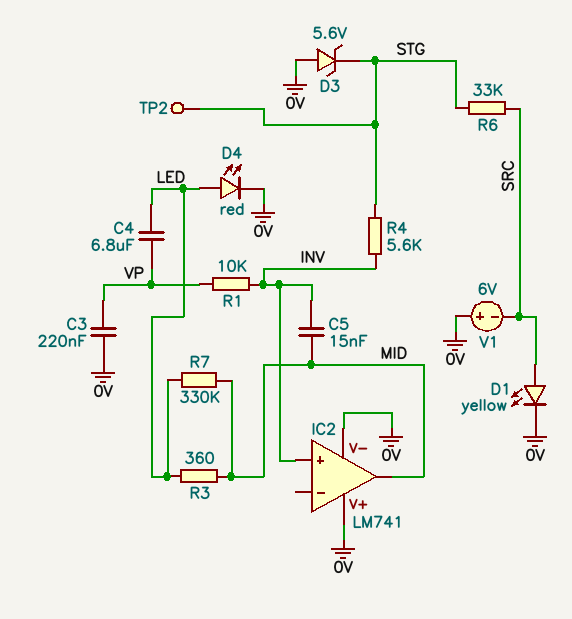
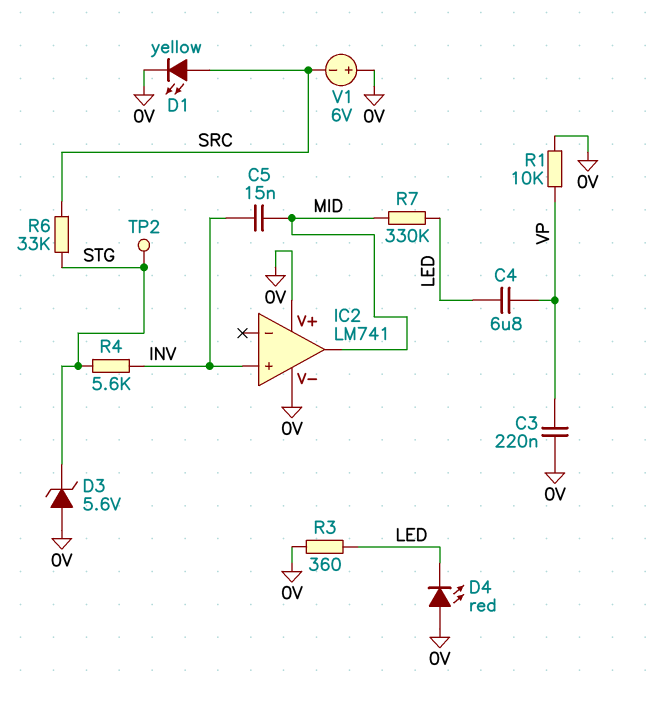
D4: LED red (A LED, K 0V) -> LED red (A 0V, K LED)
R1: 10k (INV, VP) -> 10k (0V, VP)
R3: 360 (LED, MID) -> 360 (0V, LED)

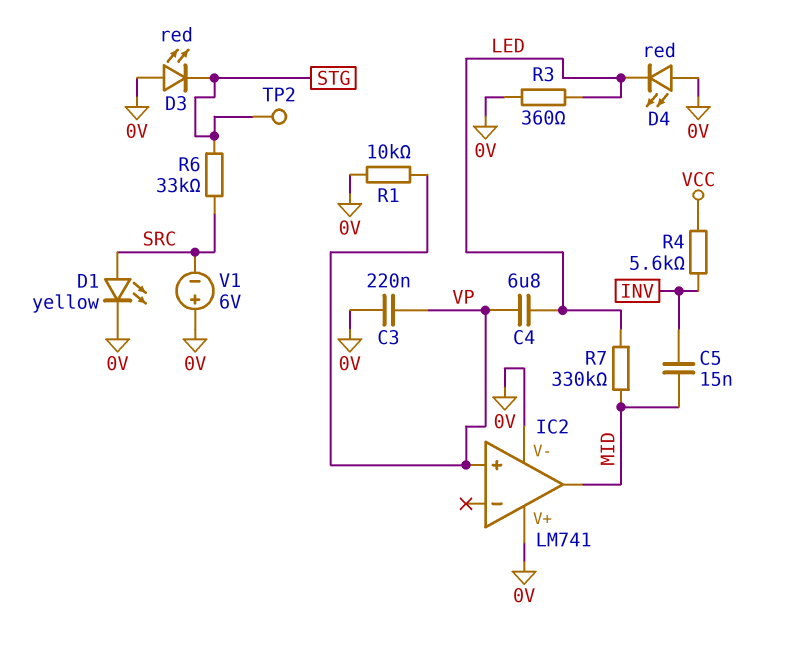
D3: zener 5.6V (A 0V, K STG) -> LED red (A 0V, K STG)
IC2 pin in+: INV -> VP
R4: 5.6k (INV, STG) -> 5.6k (INV, VCC)

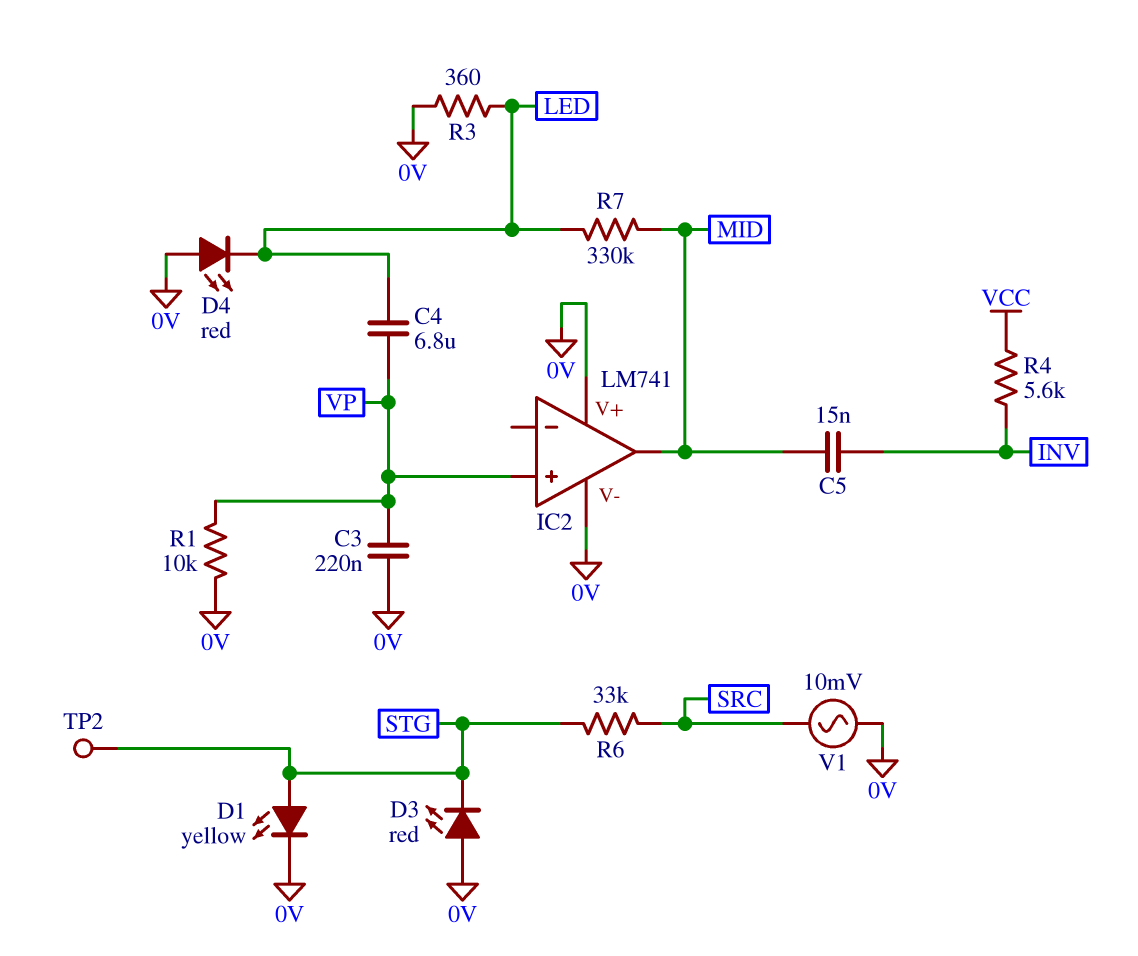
D1: LED yellow (A SRC, K 0V) -> LED yellow (A STG, K 0V)
V1: 6V (plus 0V, minus SRC) -> AC 10mV (0V, SRC)

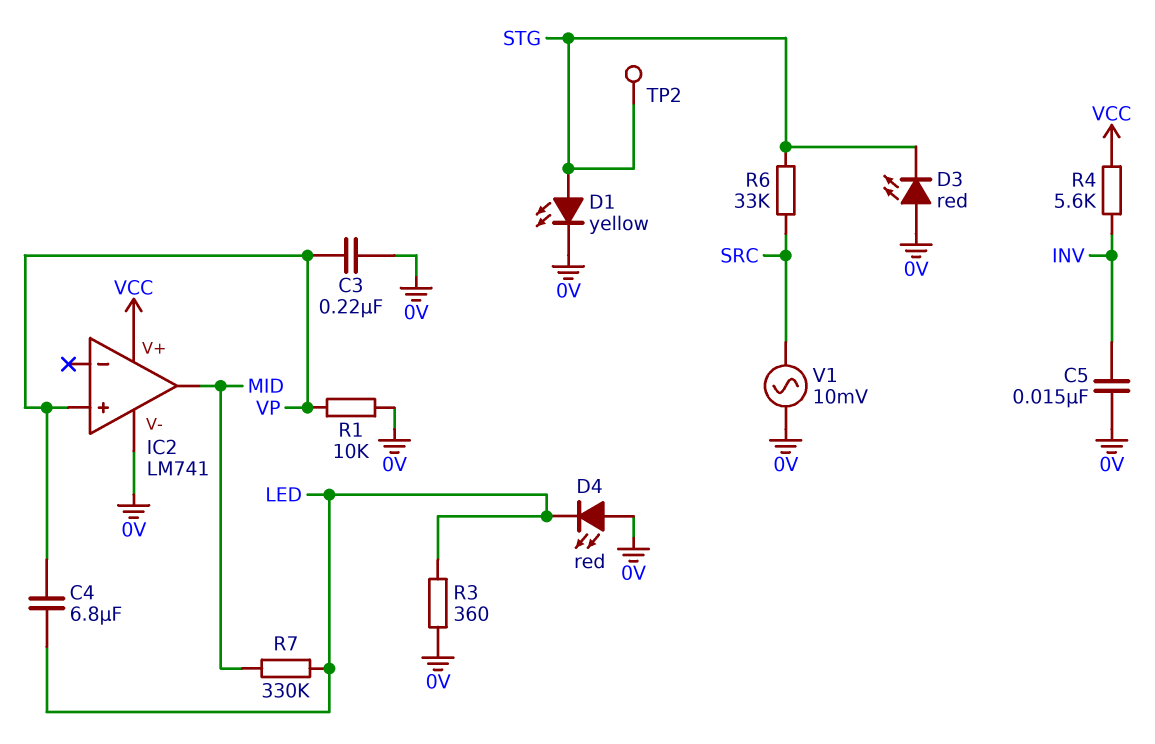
C5: 15nF (INV, MID) -> 15nF (0V, INV)
IC2 pin V+: 0V -> VCC

